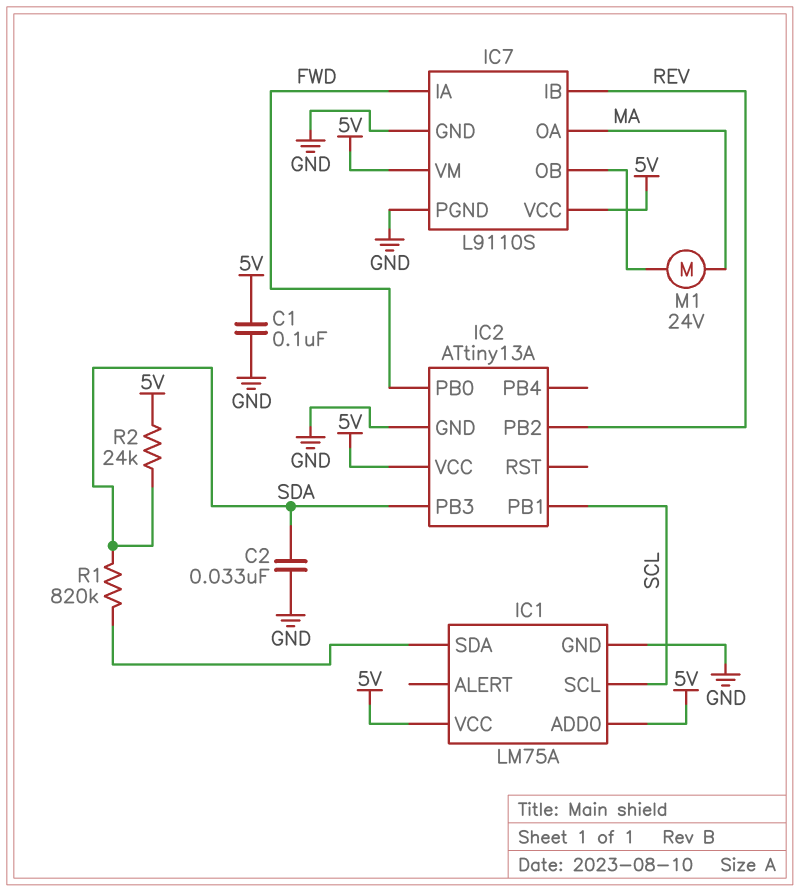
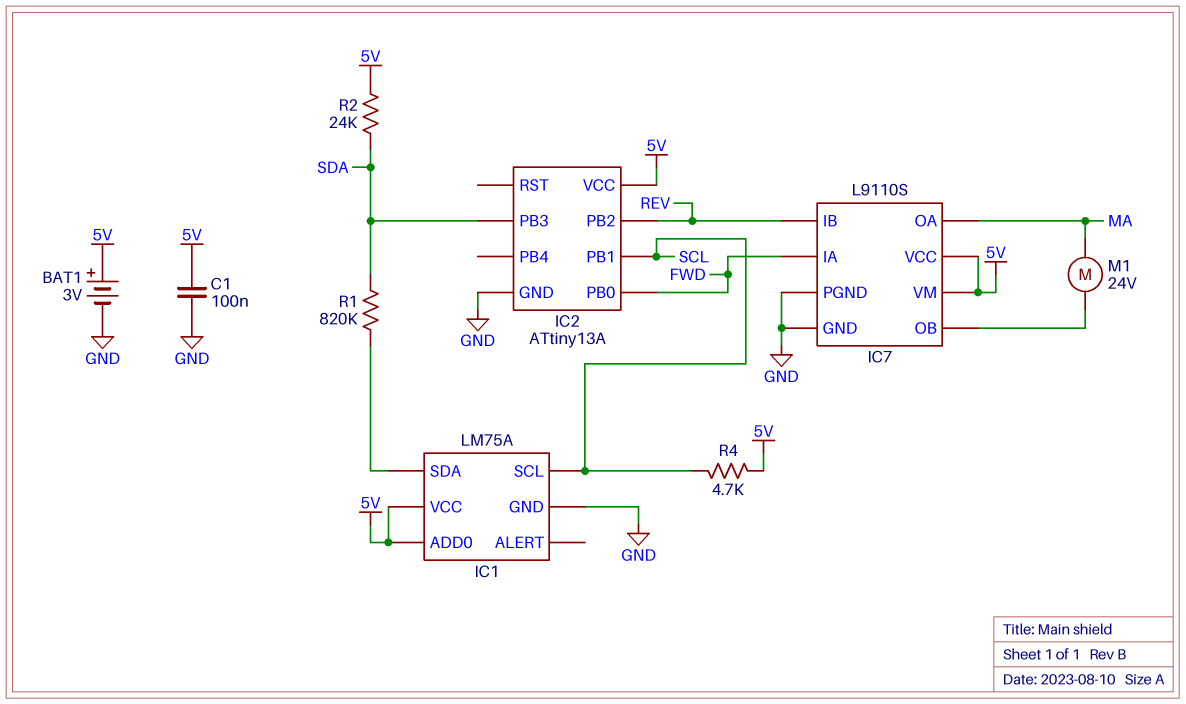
BAT1: none -> 3V (plus 5V, minus GND)
C2: 33nF (GND, SDA) -> none
R4: none -> 4.7k (5V, SCL)

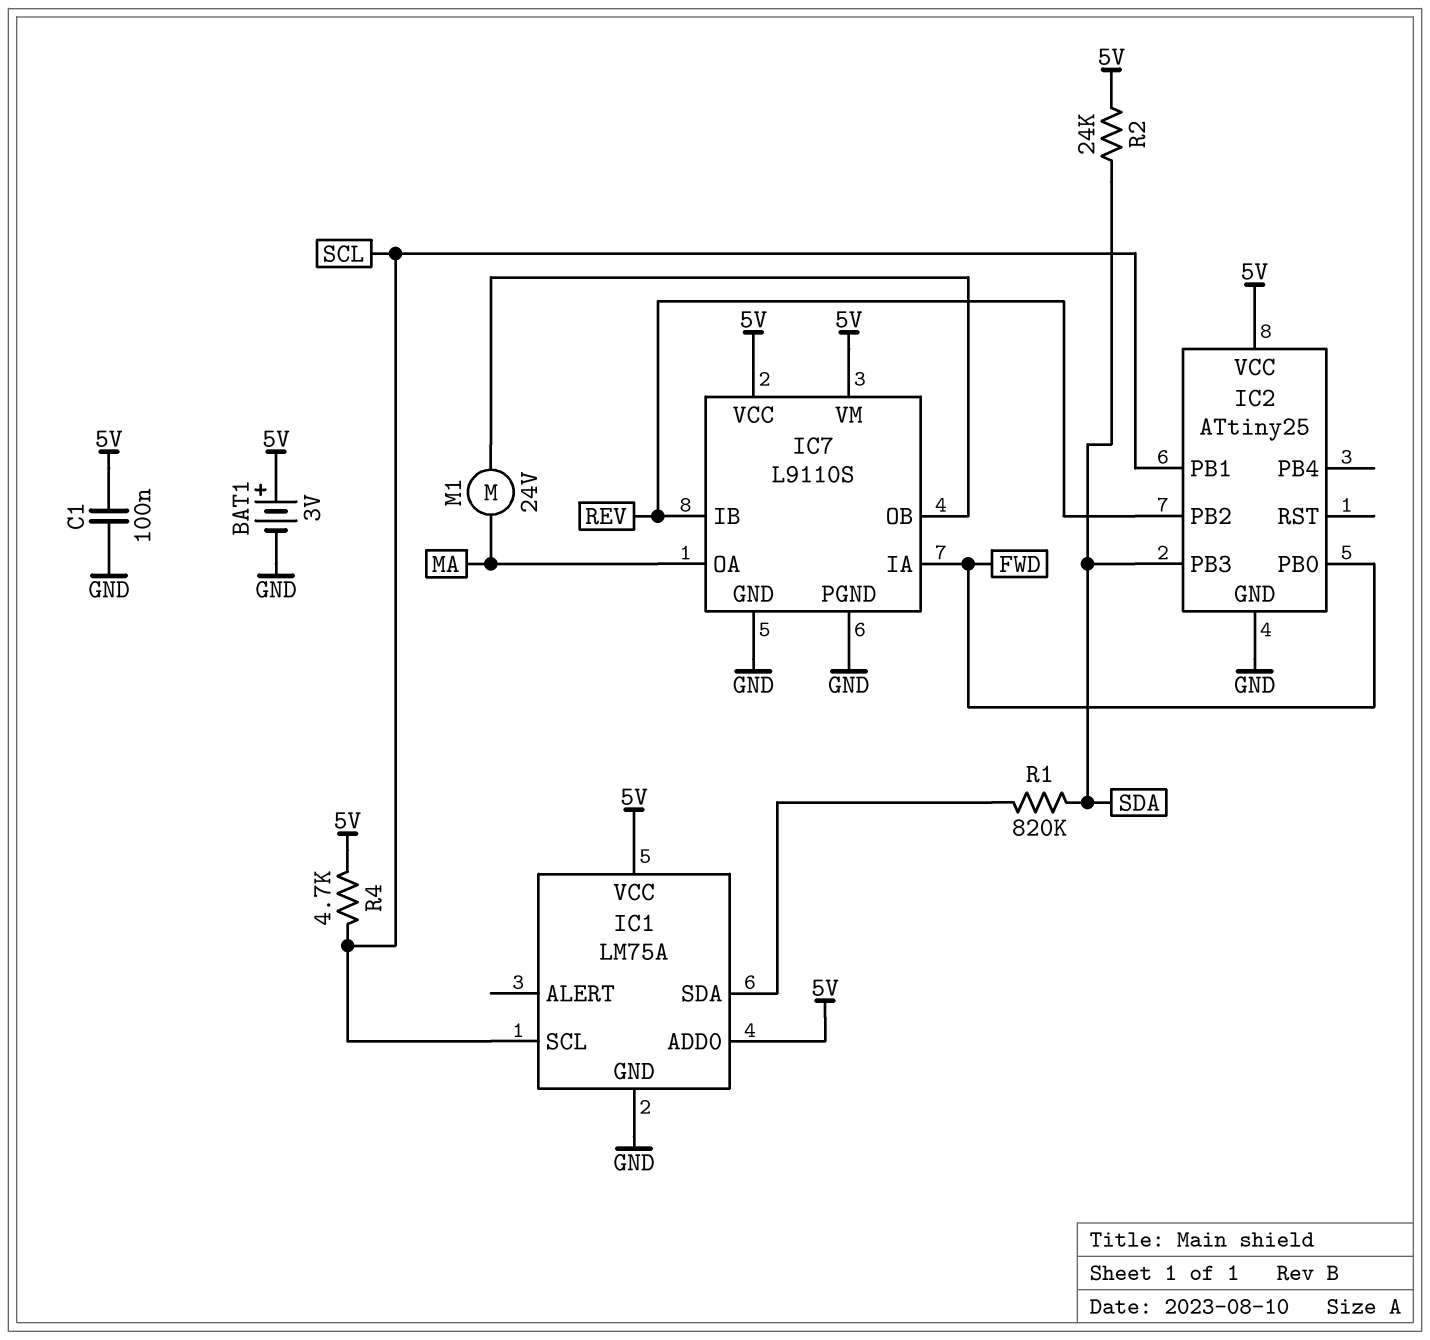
IC2: ATtiny13A -> ATtiny25

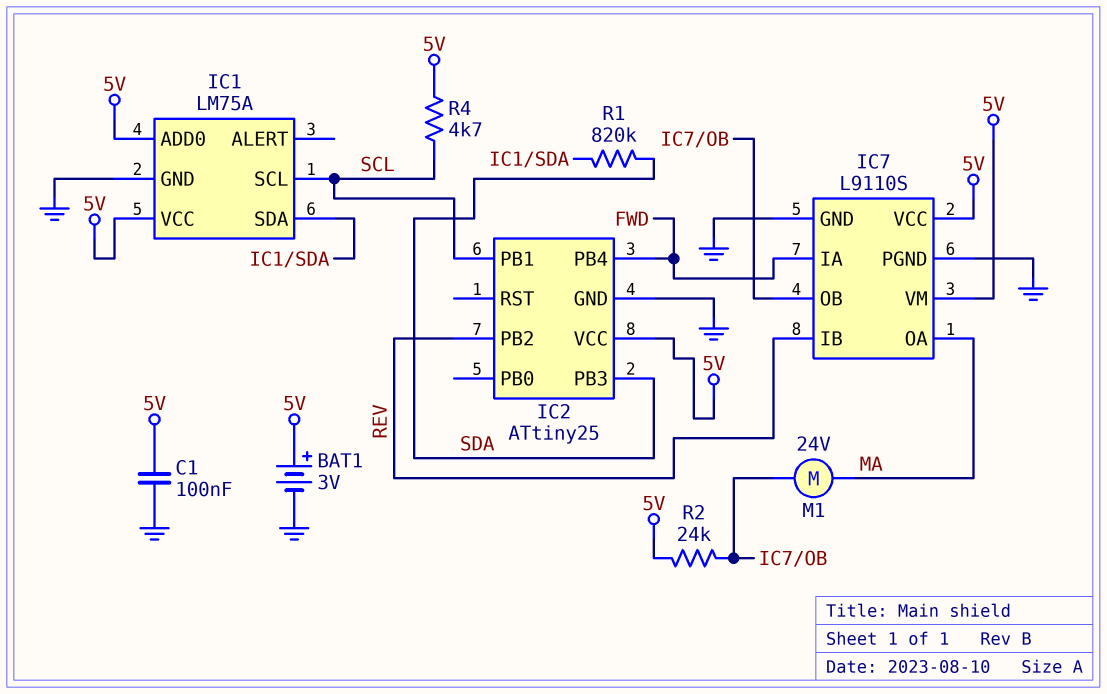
IC2 pin PB0: FWD -> none
IC2 pin PB4: none -> FWD
R2: 24k (5V, SDA) -> 24k (5V, IC7/OB)

